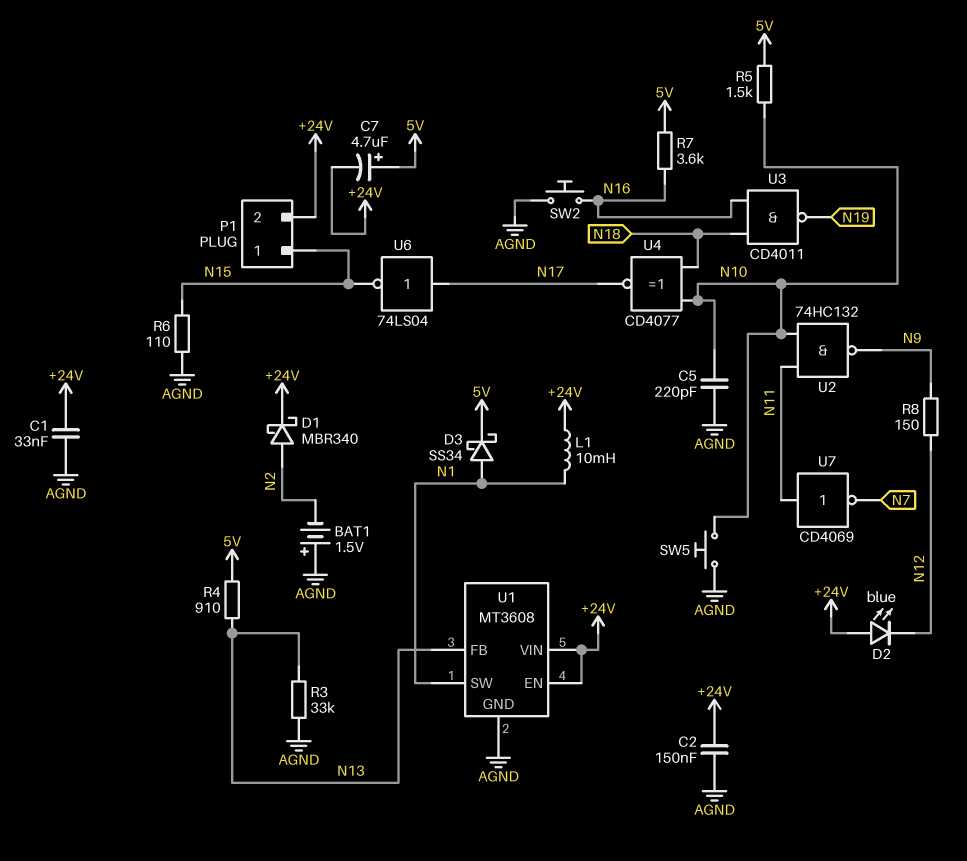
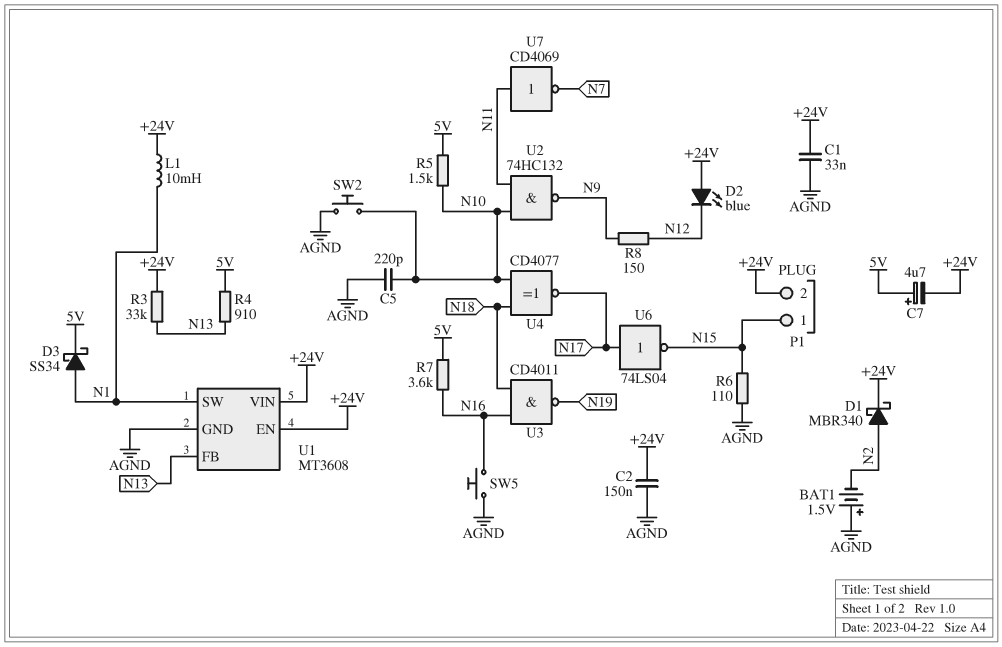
R3: 33k (AGND, N13) -> 33k (+24V, N13)
SW2: button (AGND, N16) -> button (AGND, N10)
SW5: button (AGND, N10) -> button (AGND, N16)

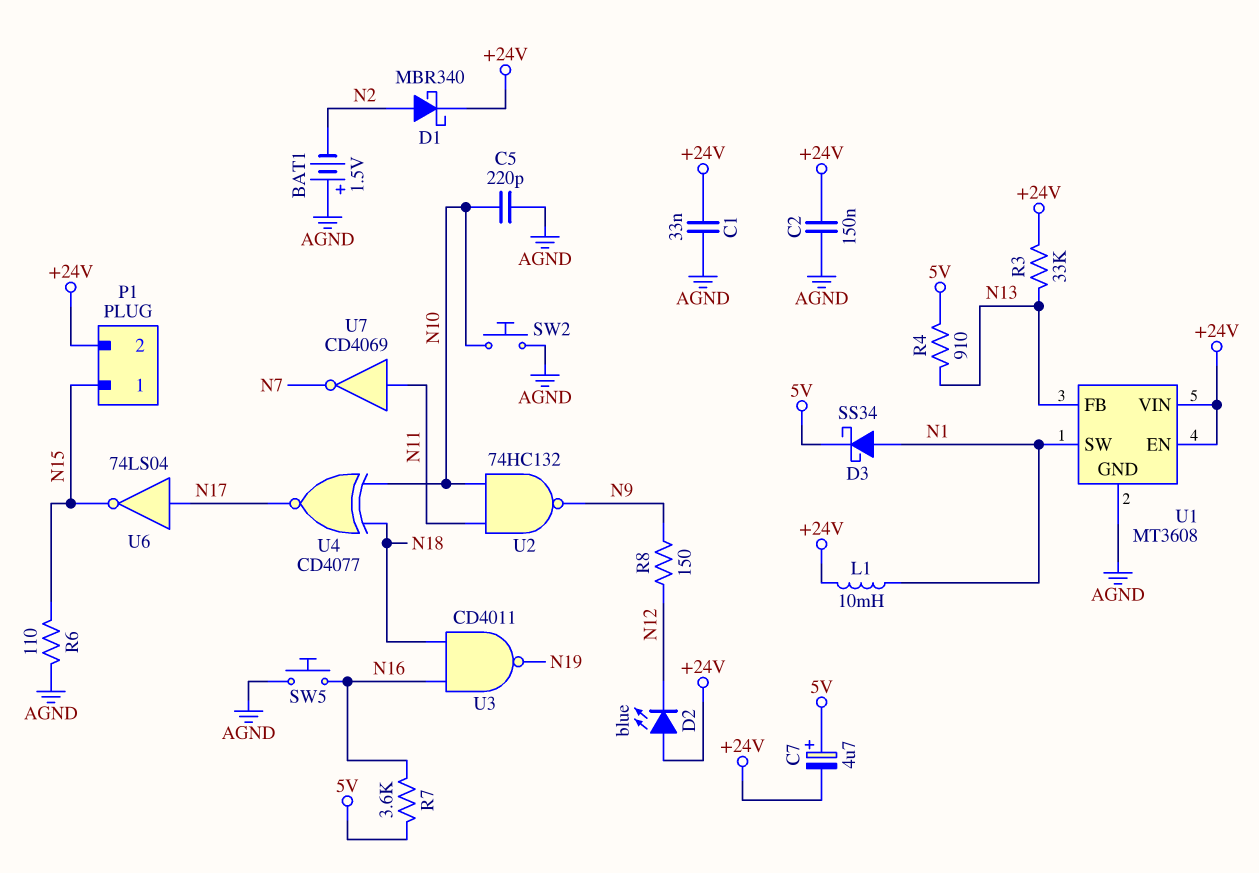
R5: 1.5k (5V, N10) -> none

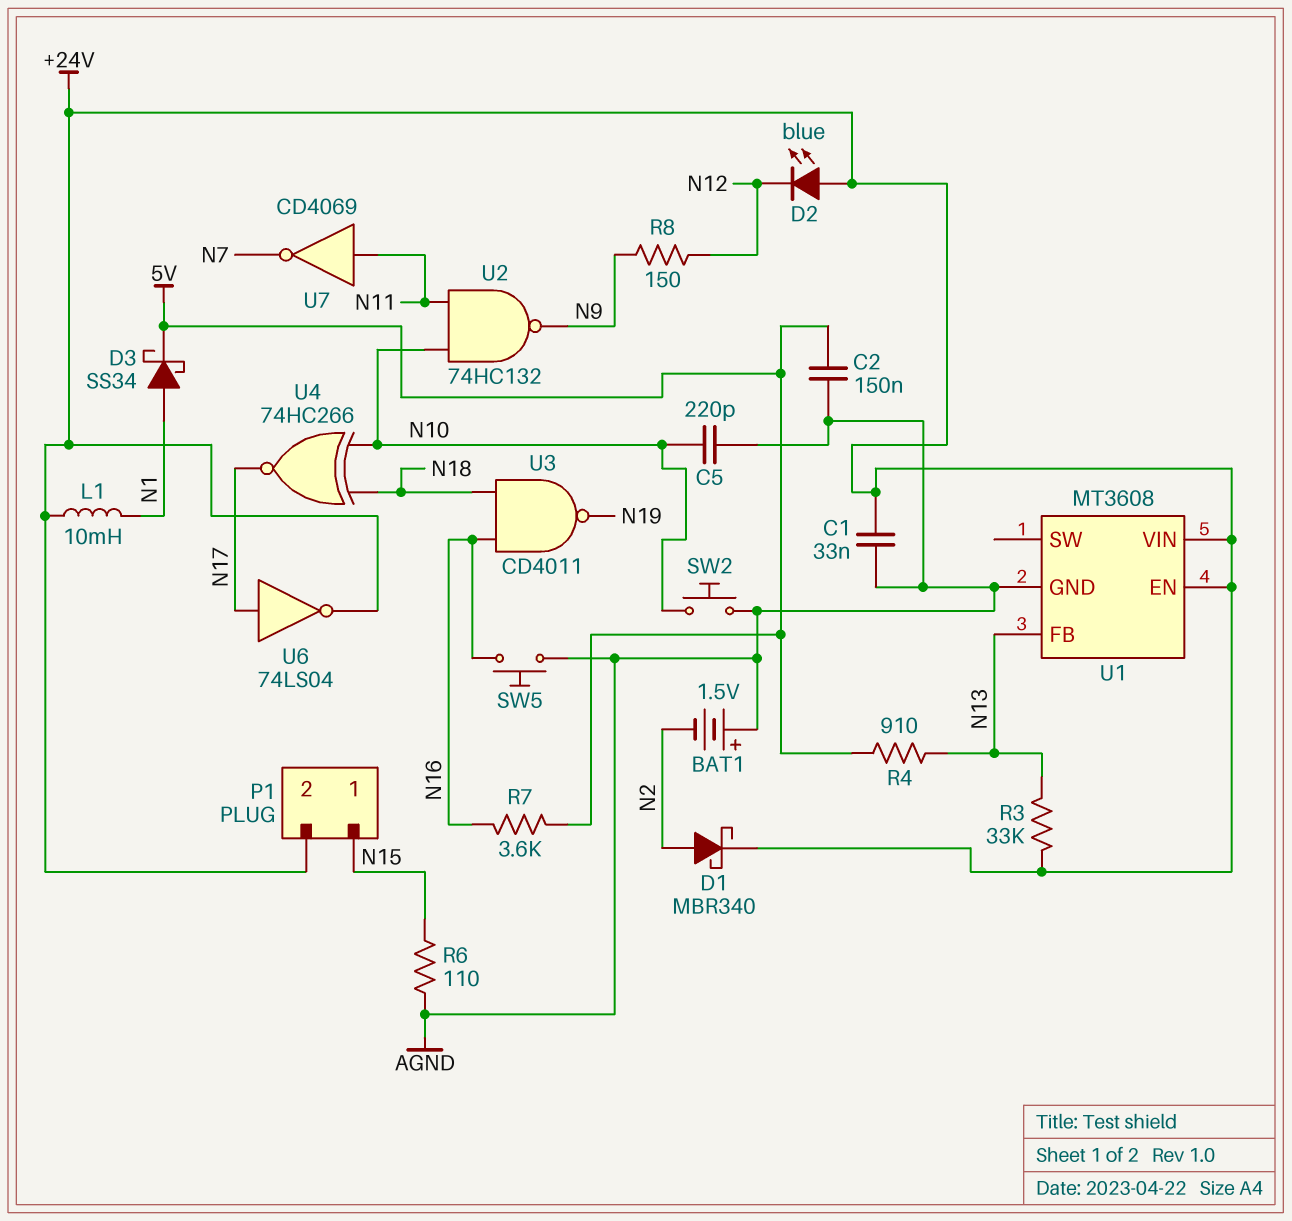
C2: 150nF (+24V, AGND) -> 150nF (5V, AGND)
C7: 4.7uF (plus 5V, minus +24V) -> none
U1 pin SW: N1 -> none
U4: XNOR CD4077 (in N10, in N18, out N17) -> XNOR 74HC266 (in N10, in N18, out N17)
U6: NOT 74LS04 (in N17, out N15) -> NOT 74LS04 (in N17, out +24V)

